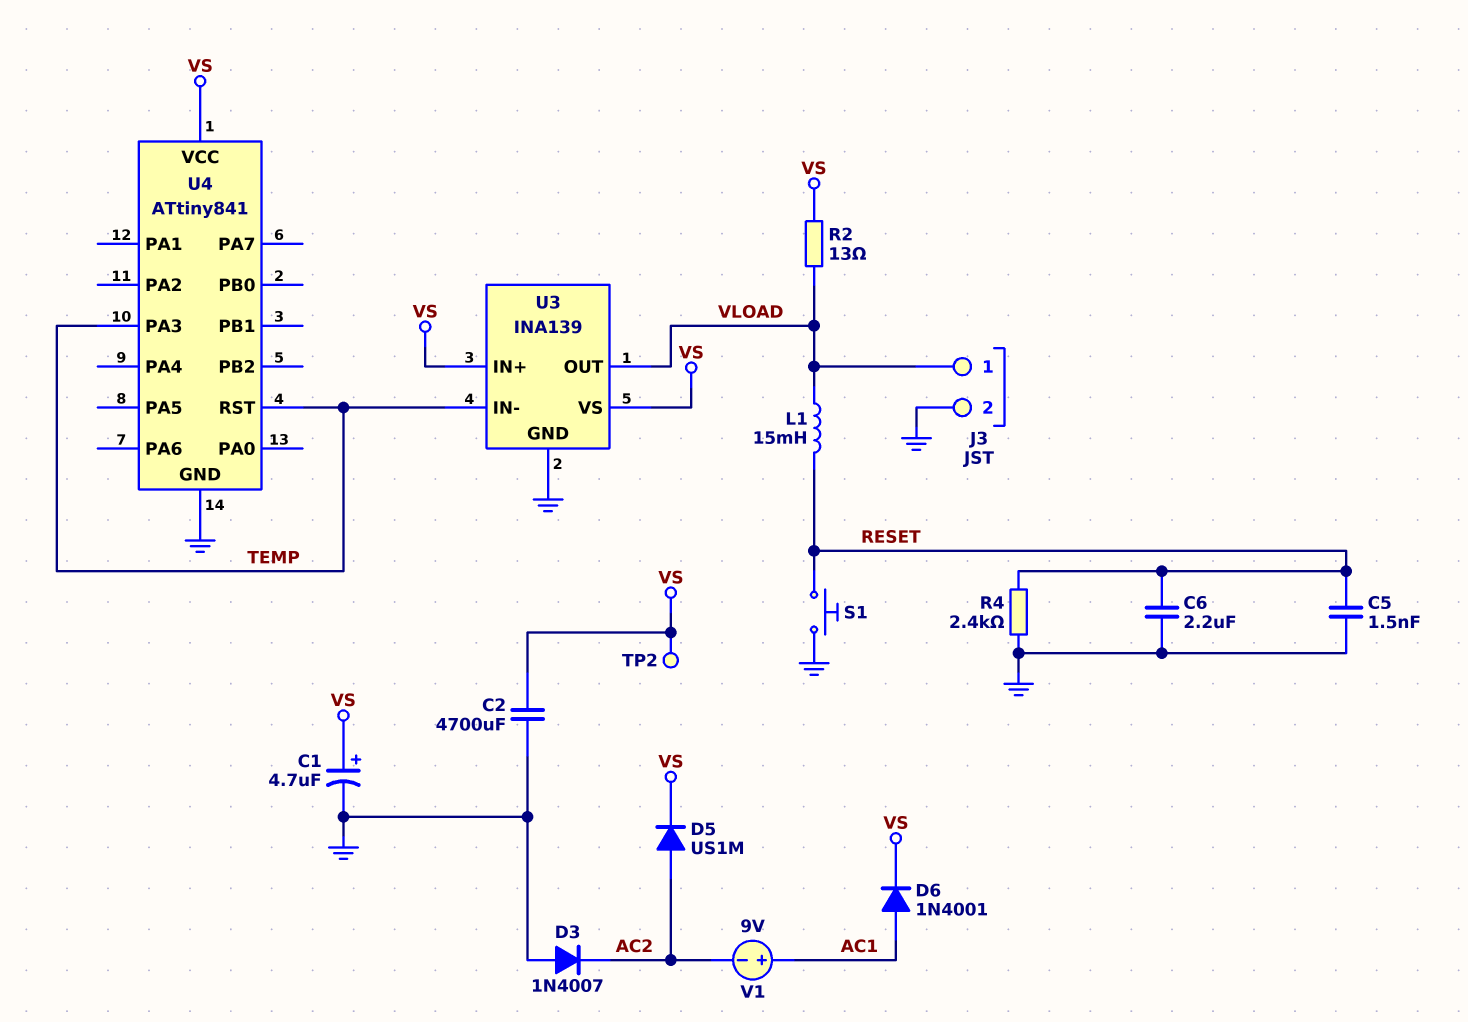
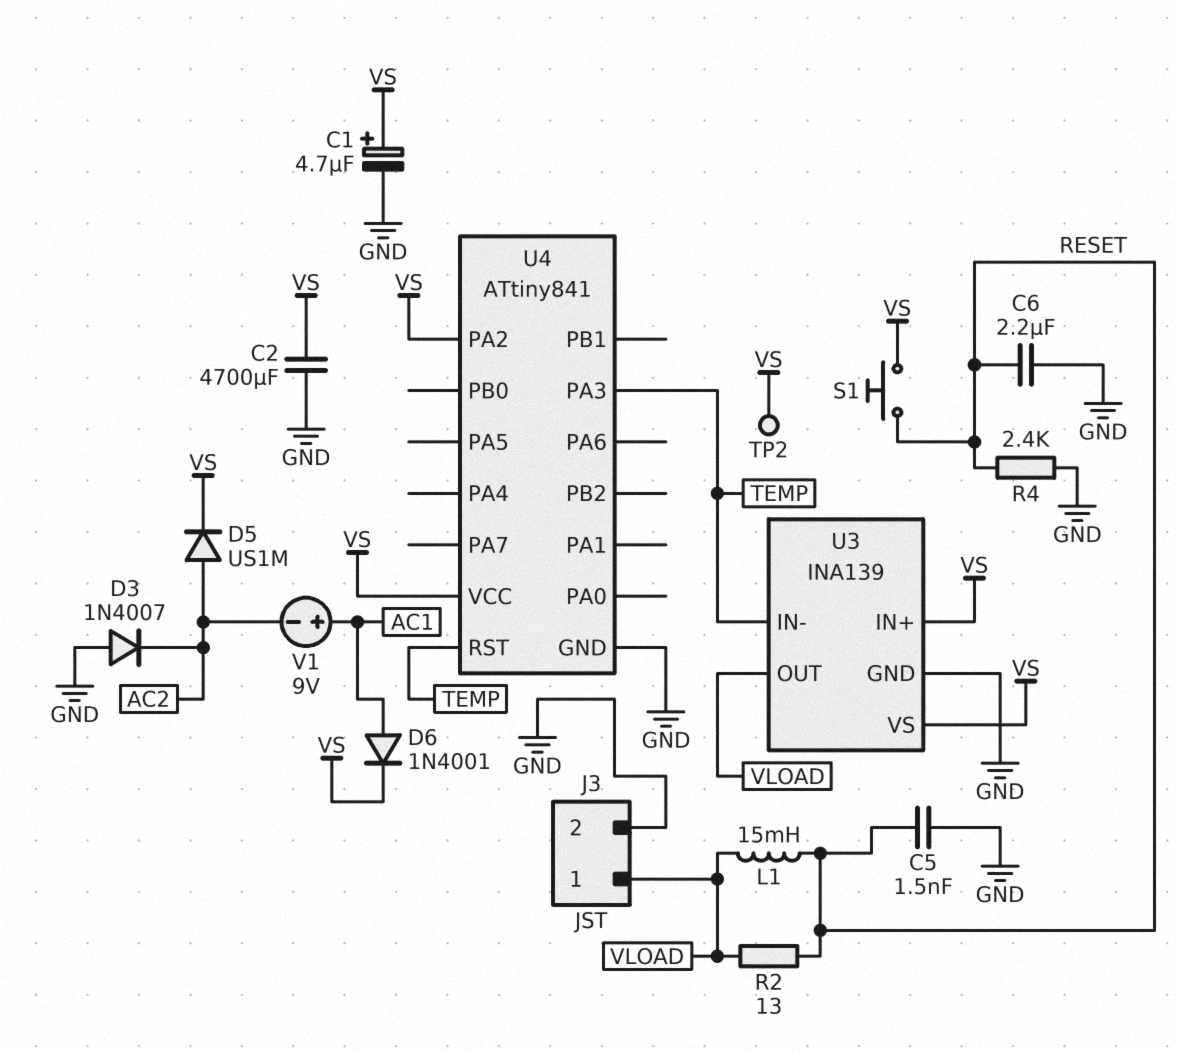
R2: 13 (VLOAD, VS) -> 13 (RESET, VLOAD)
S1: button (GND, RESET) -> button (RESET, VS)
U4 pin PA2: none -> VS

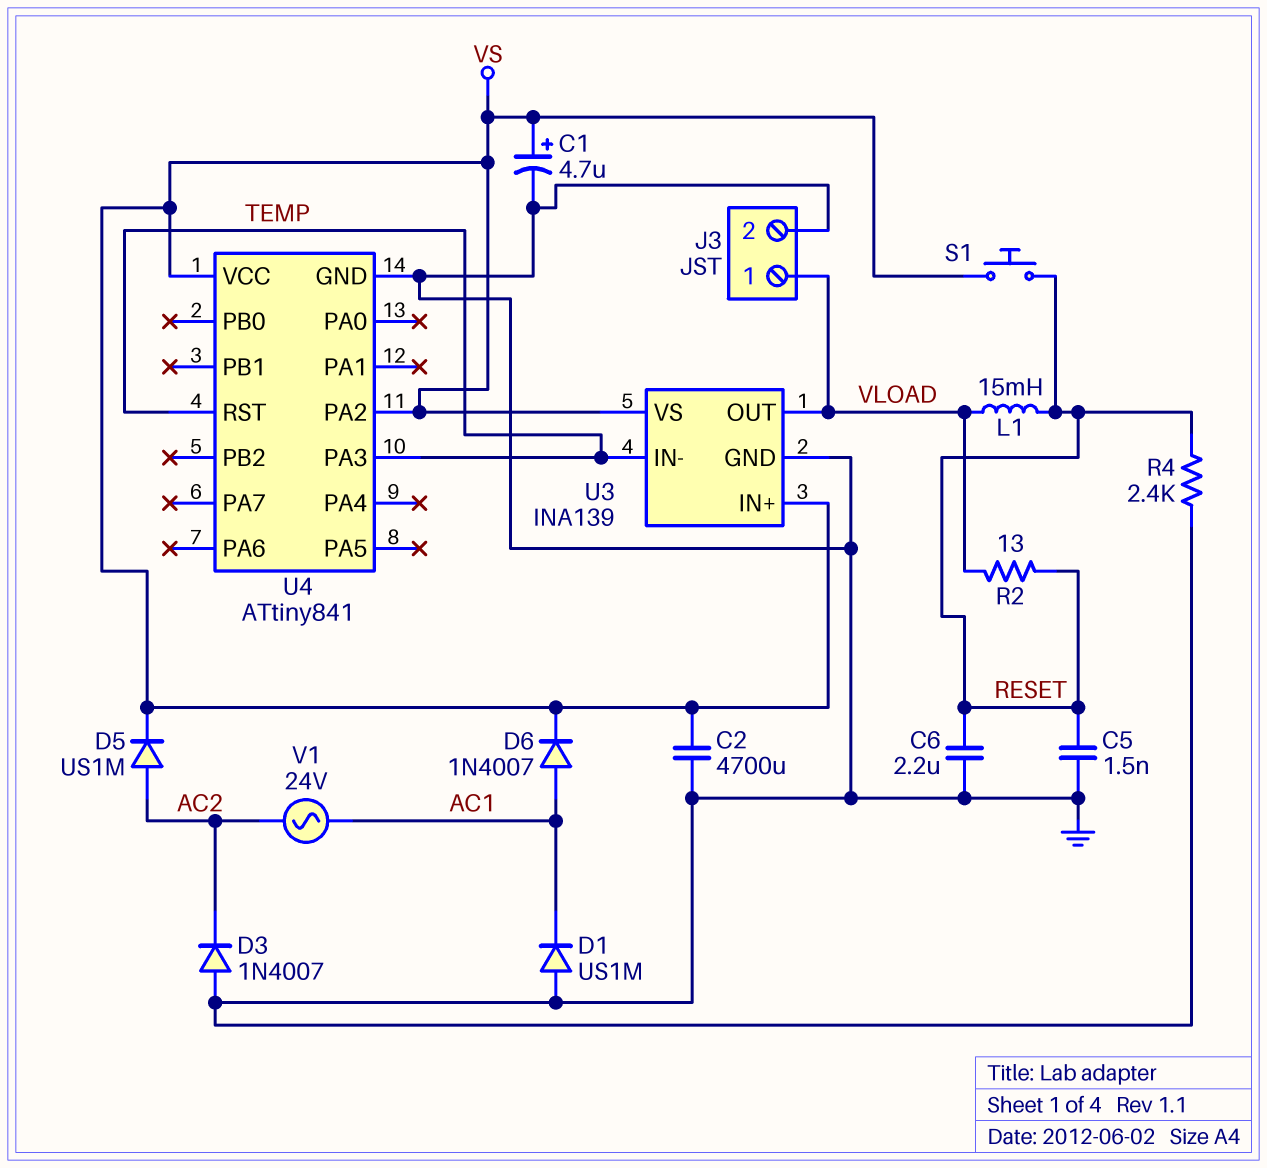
D1: none -> diode US1M (A GND, K AC1)
D6: diode 1N4001 (A AC1, K VS) -> diode 1N4007 (A AC1, K VS)
TP2: test point (VS) -> none
V1: 9V (plus AC1, minus AC2) -> AC 24V (AC1, AC2)

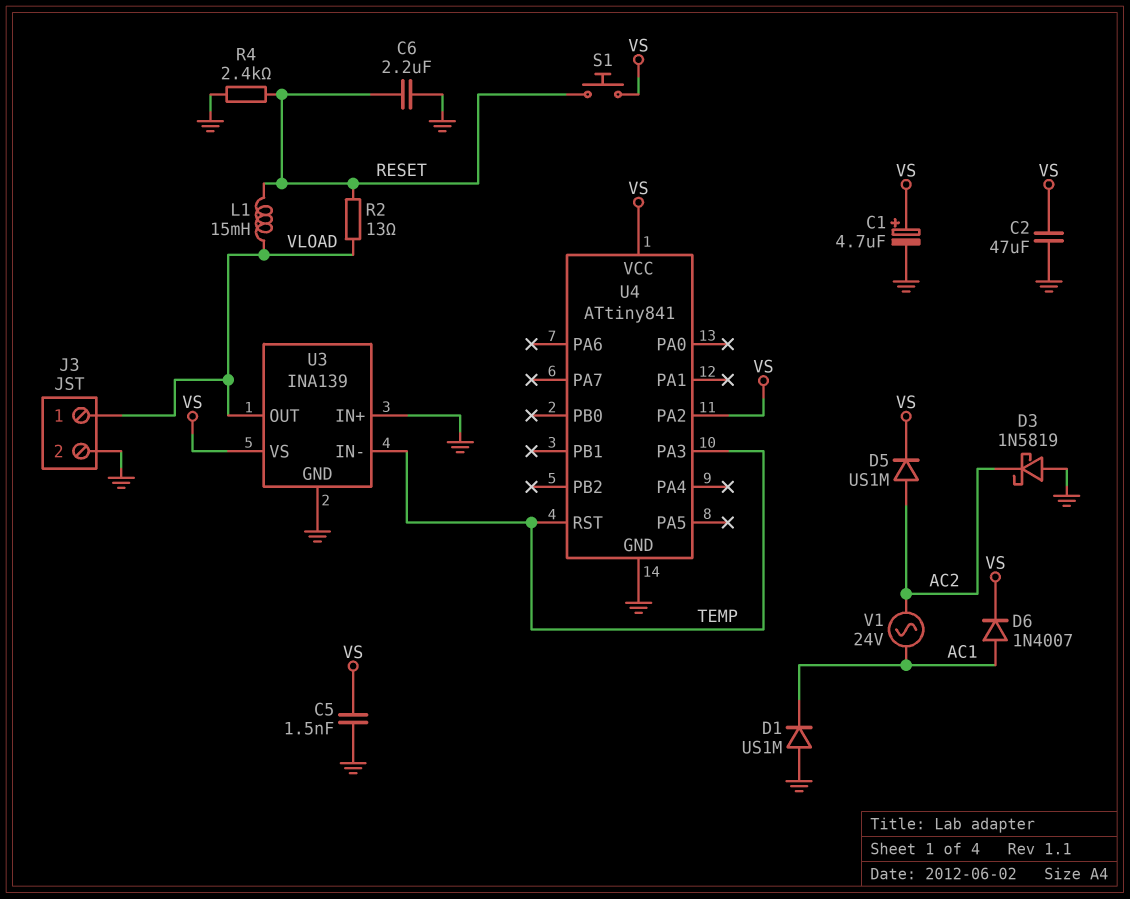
C2: 4700uF (GND, VS) -> 47uF (GND, VS)
C5: 1.5nF (GND, RESET) -> 1.5nF (GND, VS)
D3: diode 1N4007 (A GND, K AC2) -> schottky 1N5819 (A GND, K AC2)
U3 pin IN+: VS -> GND

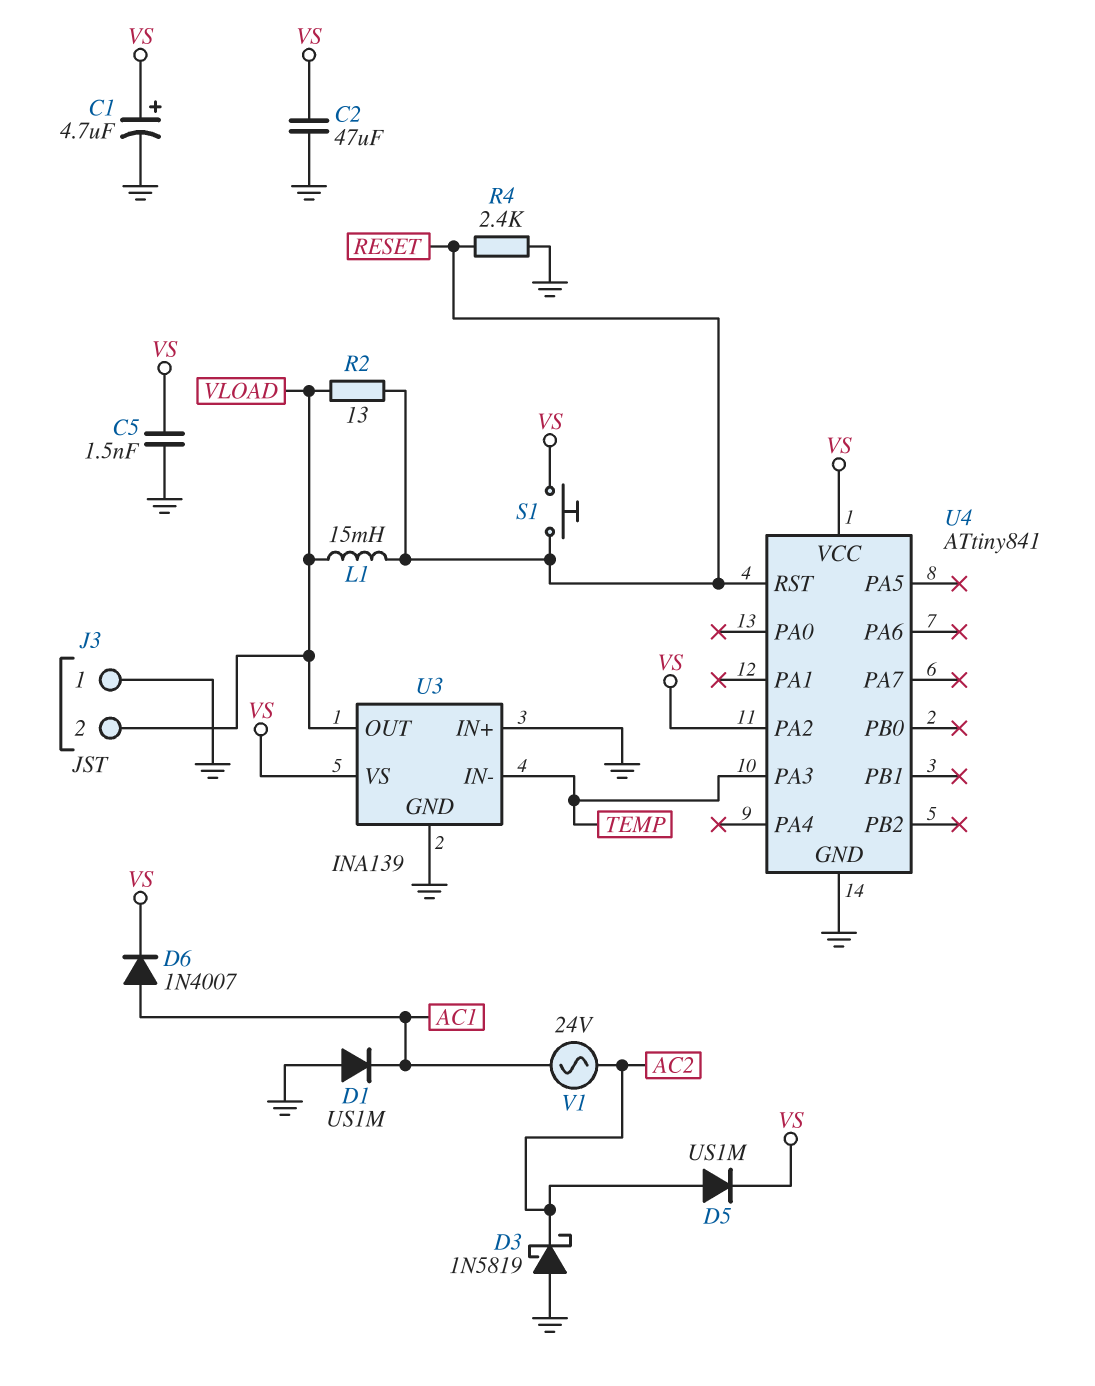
C6: 2.2uF (GND, RESET) -> none
J3 pin 1: VLOAD -> GND
J3 pin 2: GND -> VLOAD
U4 pin RST: TEMP -> RESET

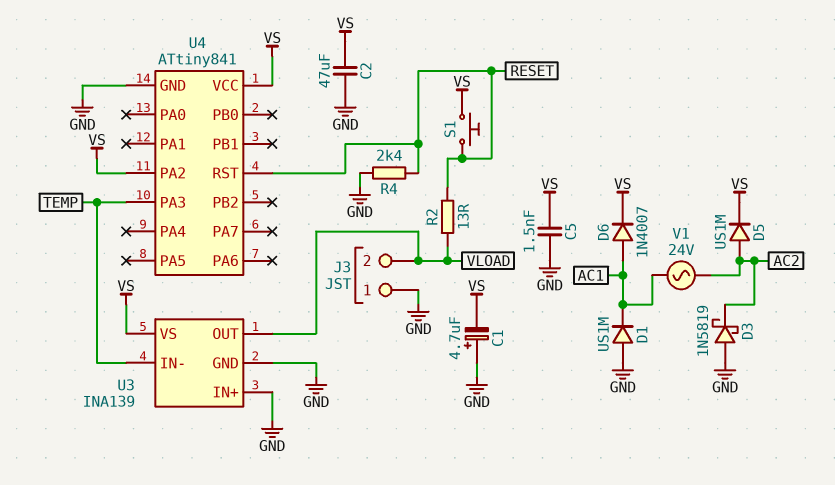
C1: 4.7uF (plus VS, minus GND) -> 4.7uF (plus GND, minus VS)
L1: 15mH (RESET, VLOAD) -> none

